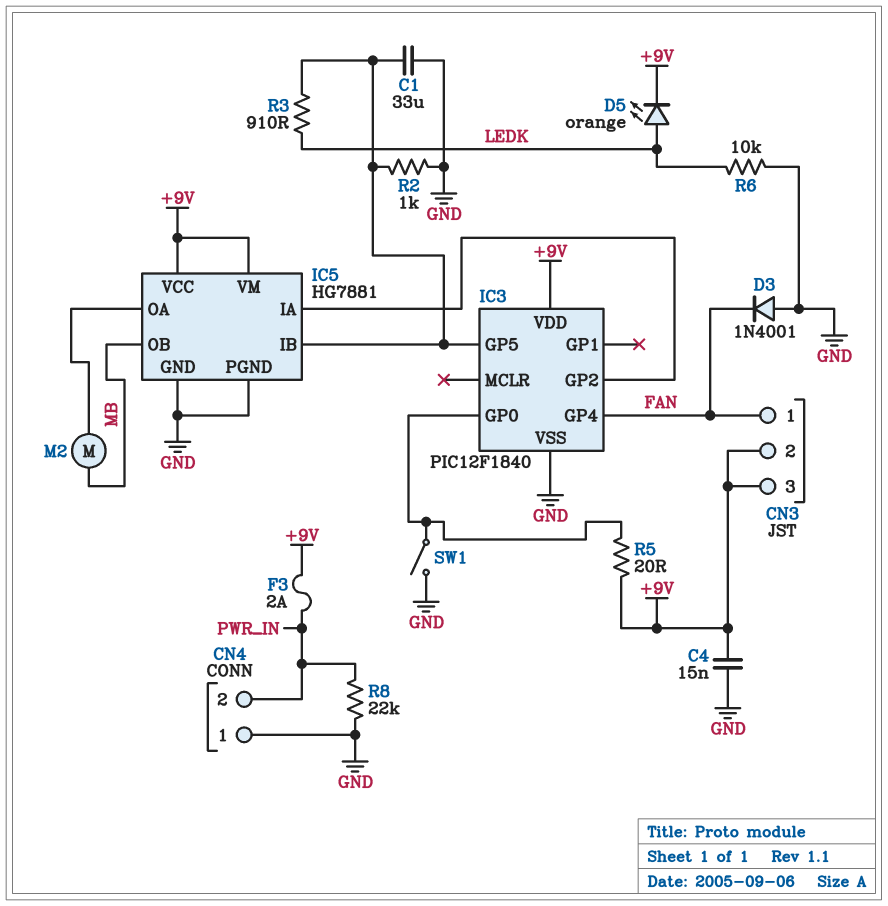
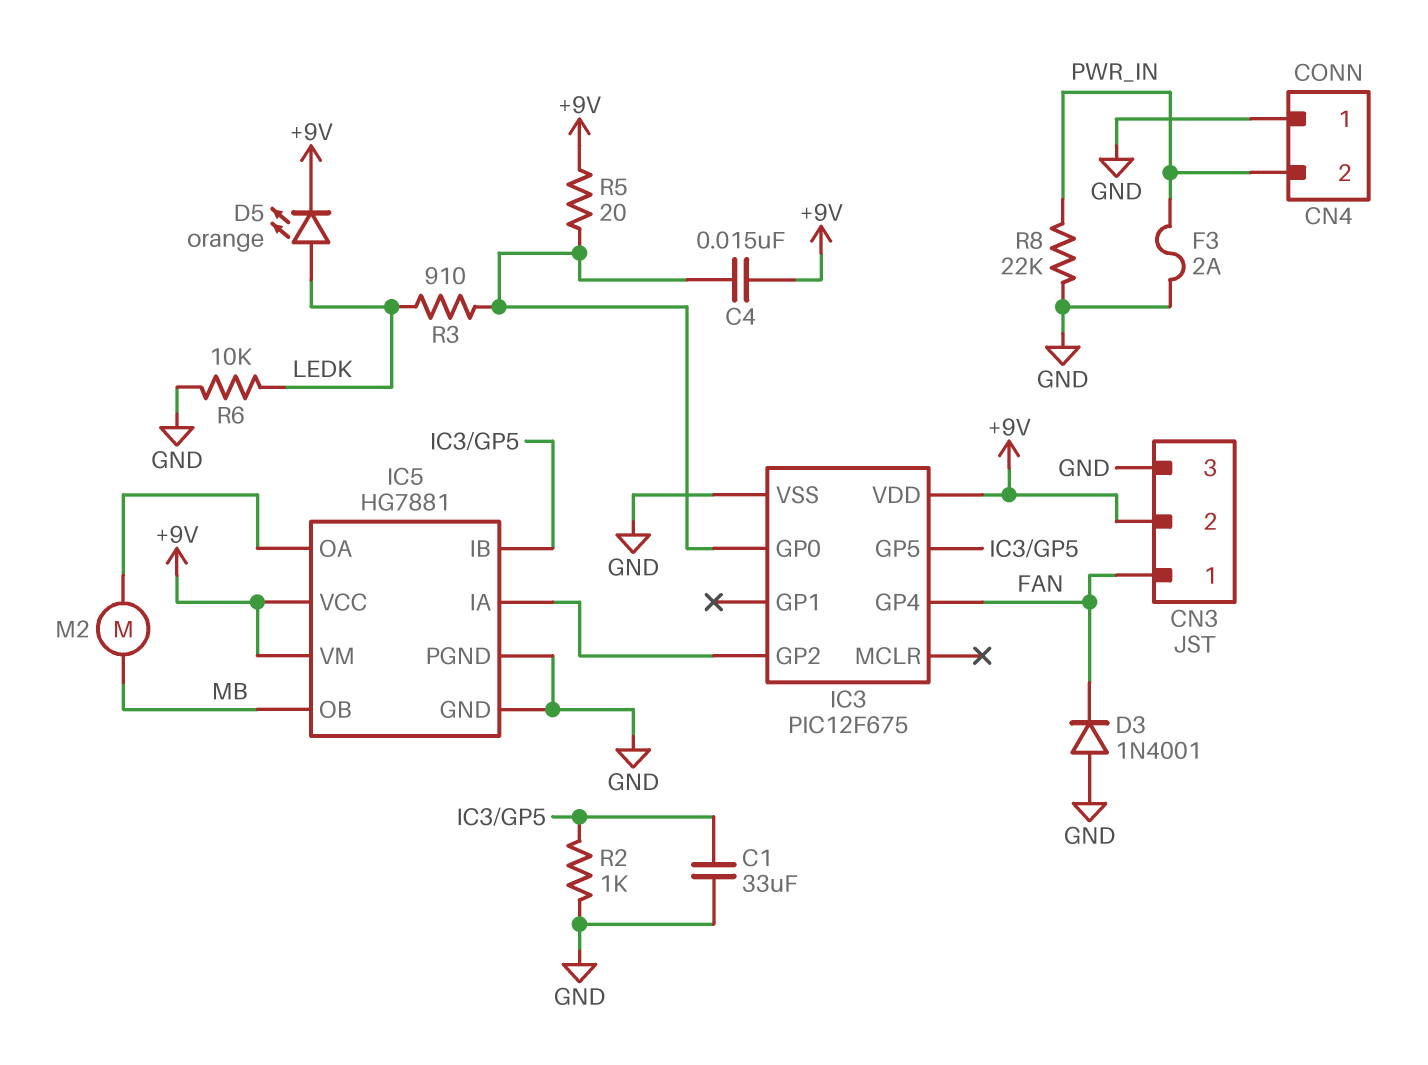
C4: 15nF (+9V, GND) -> 15nF (+9V, IC3/GP0)
CN3 pin 3: +9V -> GND
F3: 2A (+9V, PWR_IN) -> 2A (GND, PWR_IN)
IC3: PIC12F1840 -> PIC12F675
R3: 910 (IC3/GP5, LEDK) -> 910 (IC3/GP0, LEDK)
SW1: switch (GND, IC3/GP0) -> none

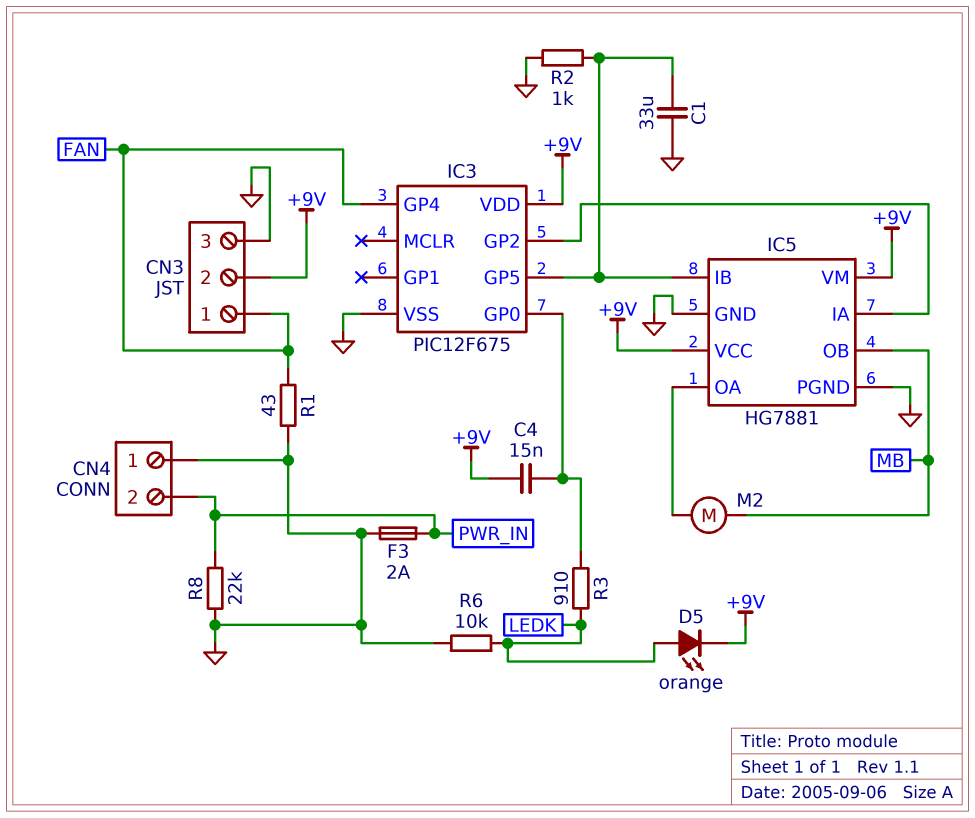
D3: diode 1N4001 (A GND, K FAN) -> none
R1: none -> 43 (FAN, GND)
R5: 20 (+9V, IC3/GP0) -> none

